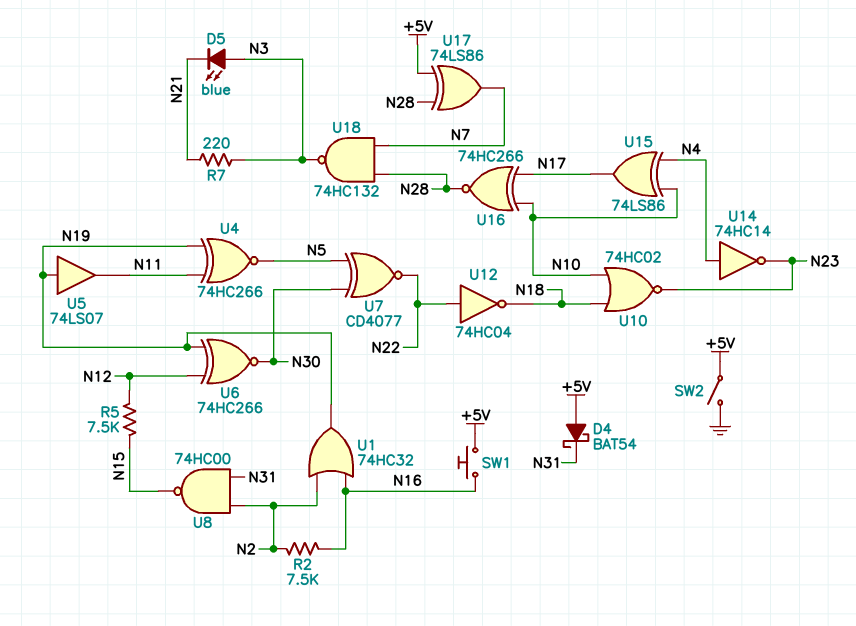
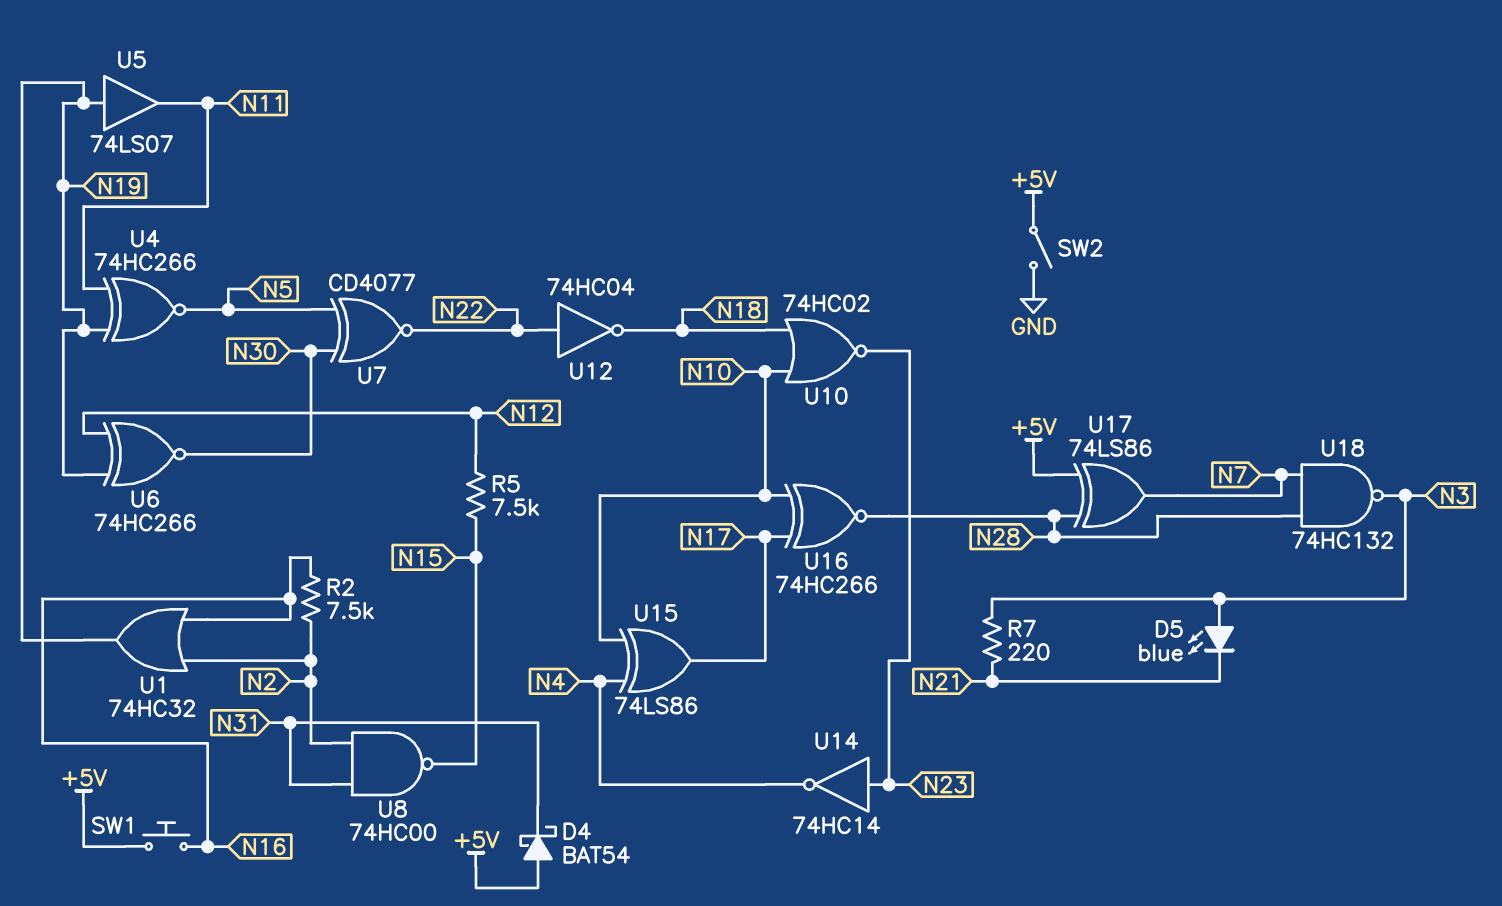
U14: NOT 74HC14 (in N4, out N23) -> NOT 74HC14 (in N23, out N4)

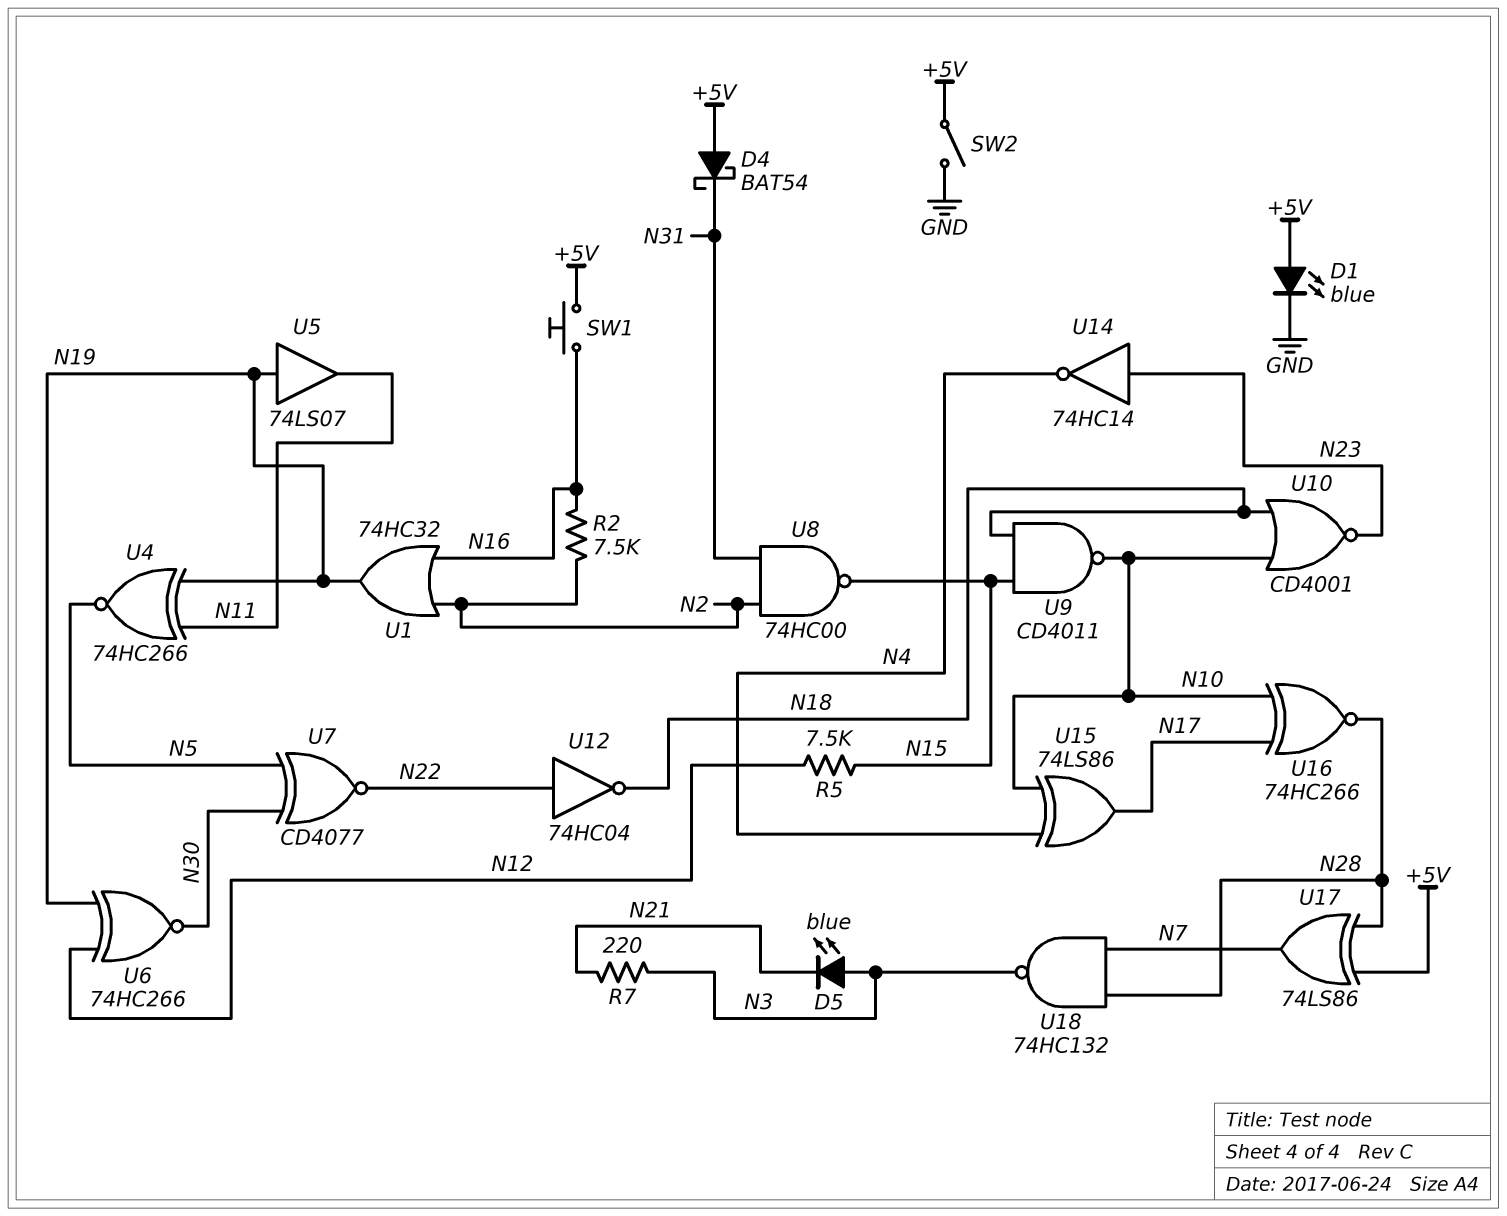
D1: none -> LED blue (A +5V, K GND)
U9: none -> NAND CD4011 (in N15, in N18, out N10)
U10: NOR 74HC02 (in N10, in N18, out N23) -> NOR CD4001 (in N10, in N18, out N23)

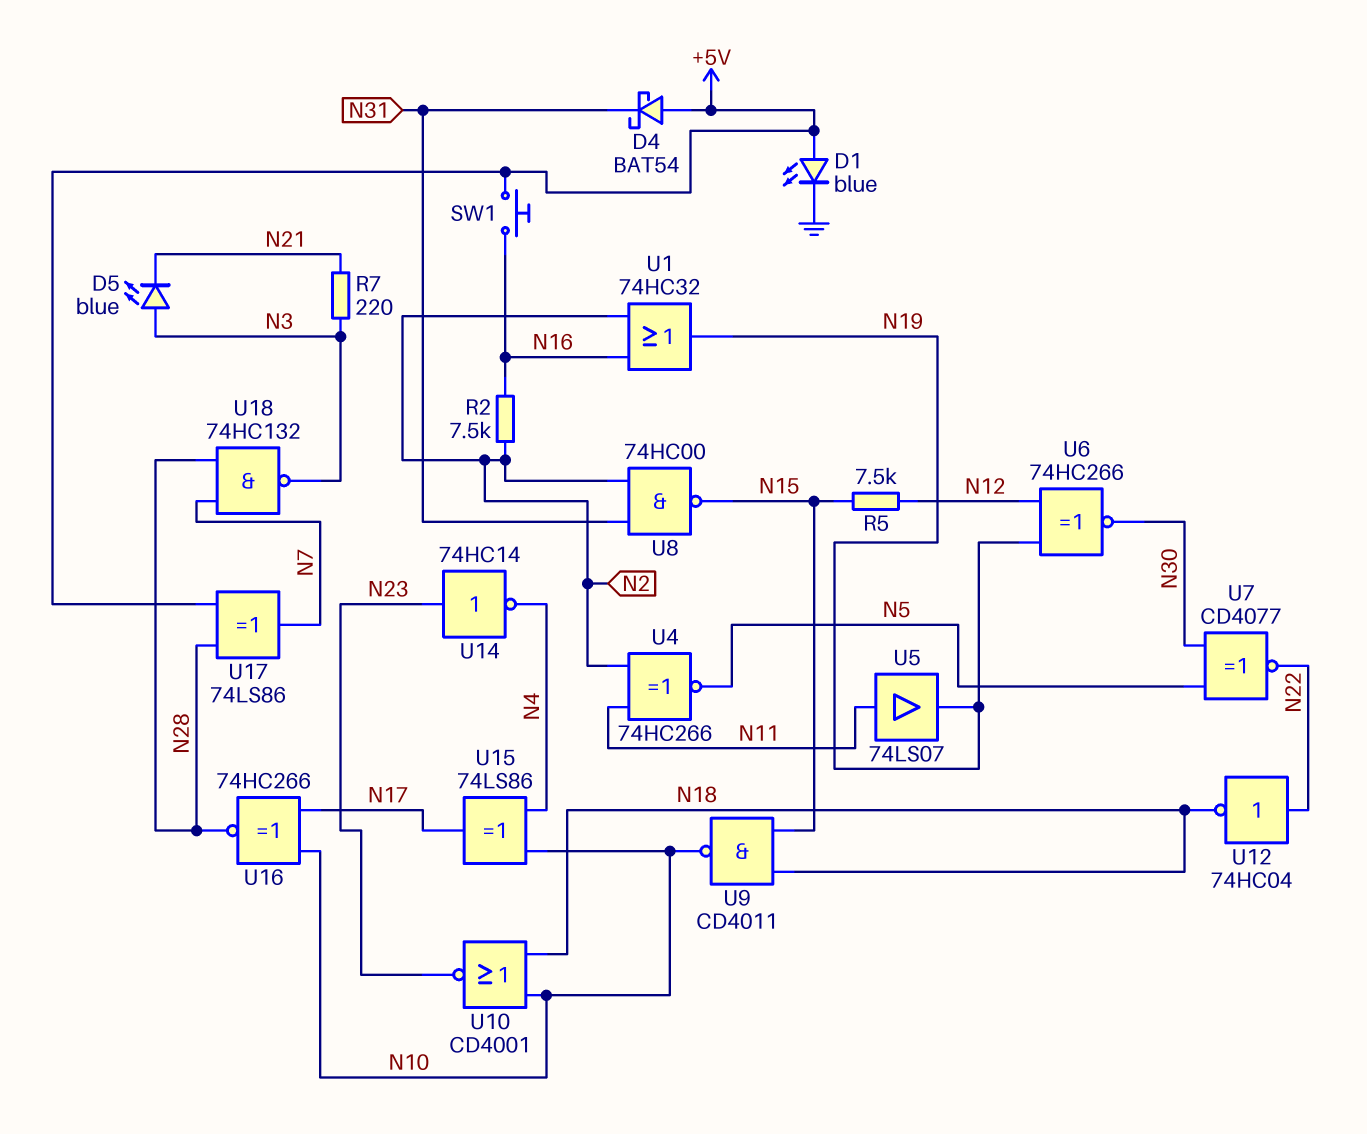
SW2: switch (+5V, GND) -> none
U4: XNOR 74HC266 (in N11, in N19, out N5) -> XNOR 74HC266 (in N2, in N11, out N5)
U5: buffer 74LS07 (in N19, out N11) -> buffer 74LS07 (in N11, out N19)

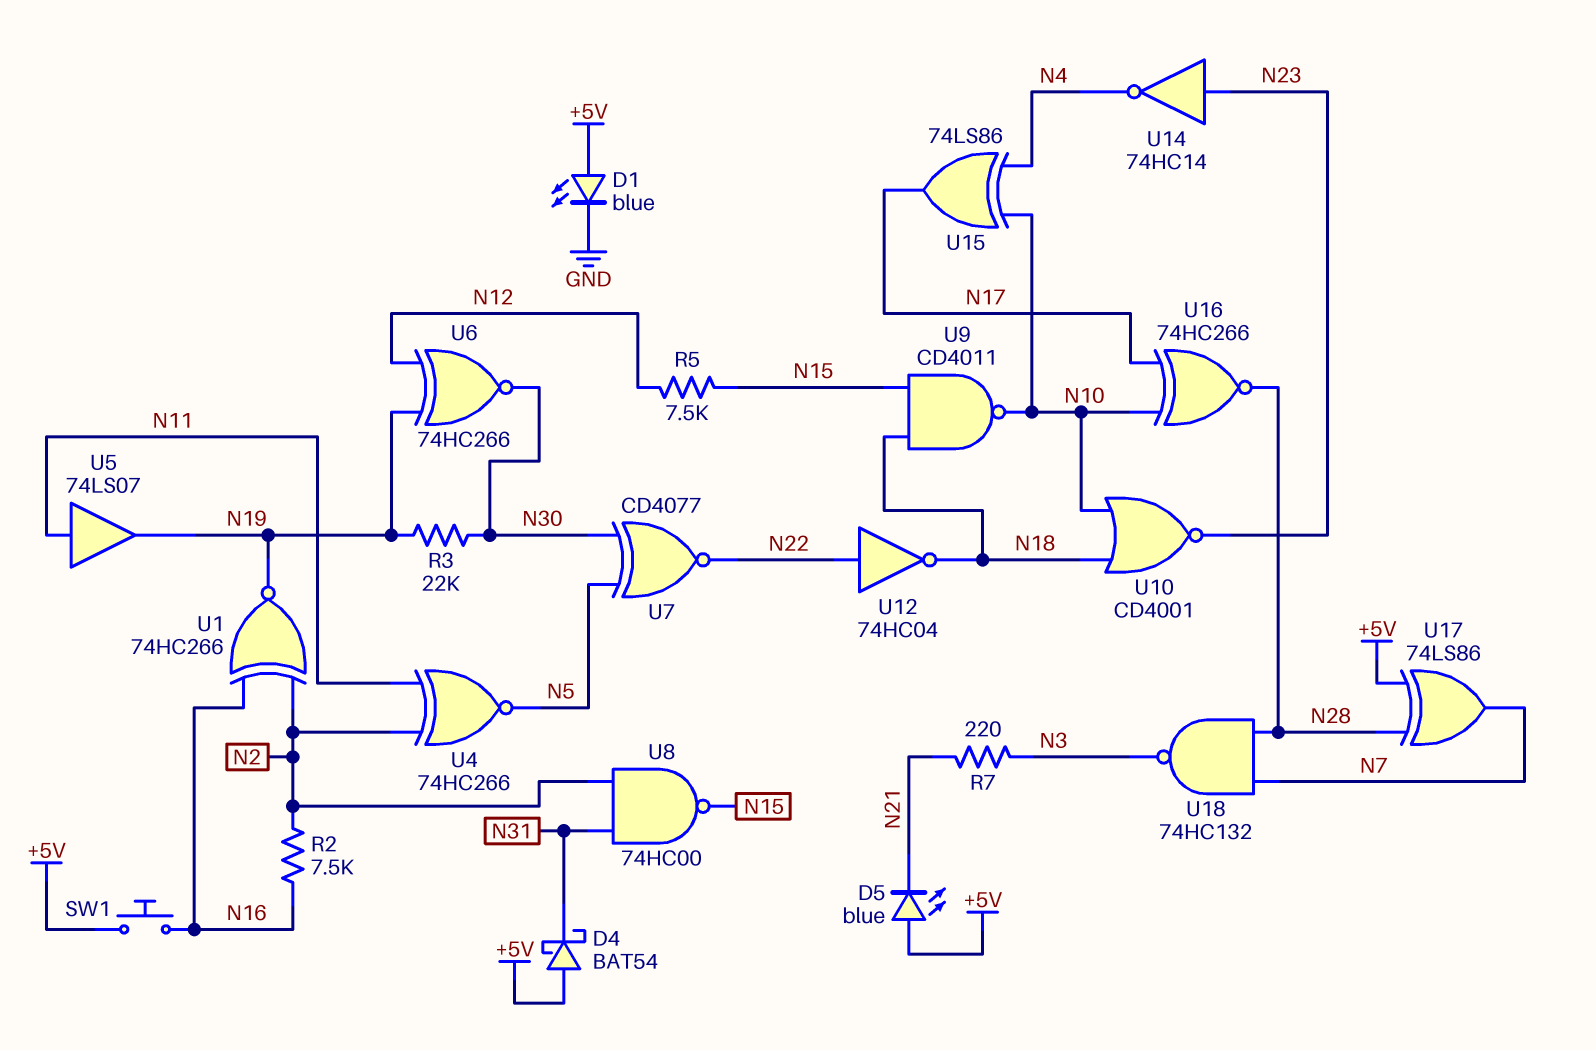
D5: LED blue (A N3, K N21) -> LED blue (A +5V, K N21)
R3: none -> 22k (N19, N30)
U1: OR 74HC32 (in N2, in N16, out N19) -> XNOR 74HC266 (in N2, in N16, out N19)

